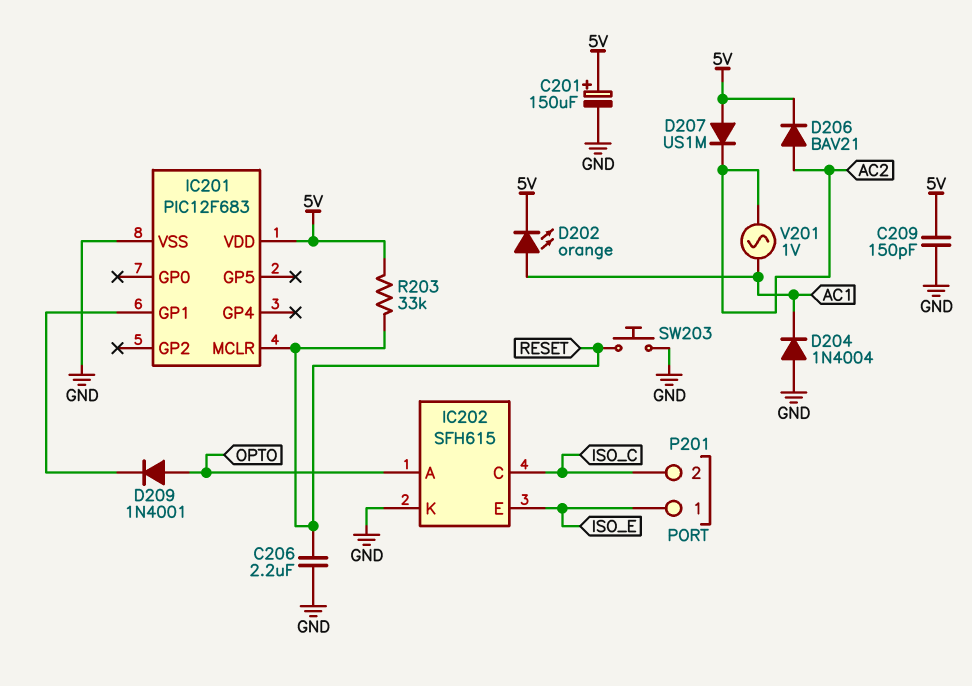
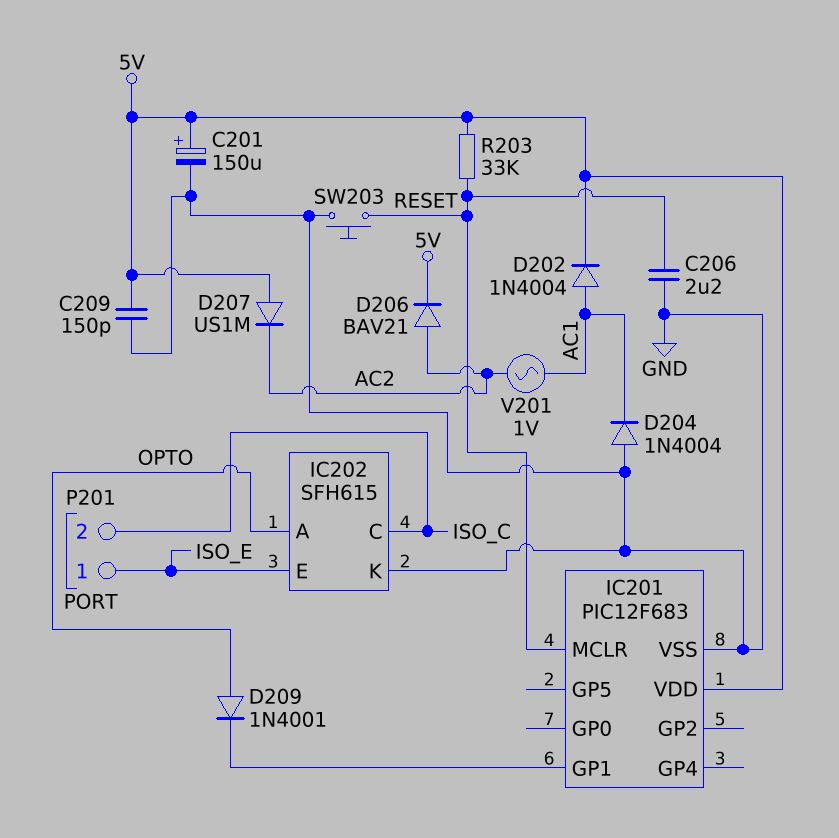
D202: LED orange (A AC1, K 5V) -> diode 1N4004 (A AC1, K 5V)

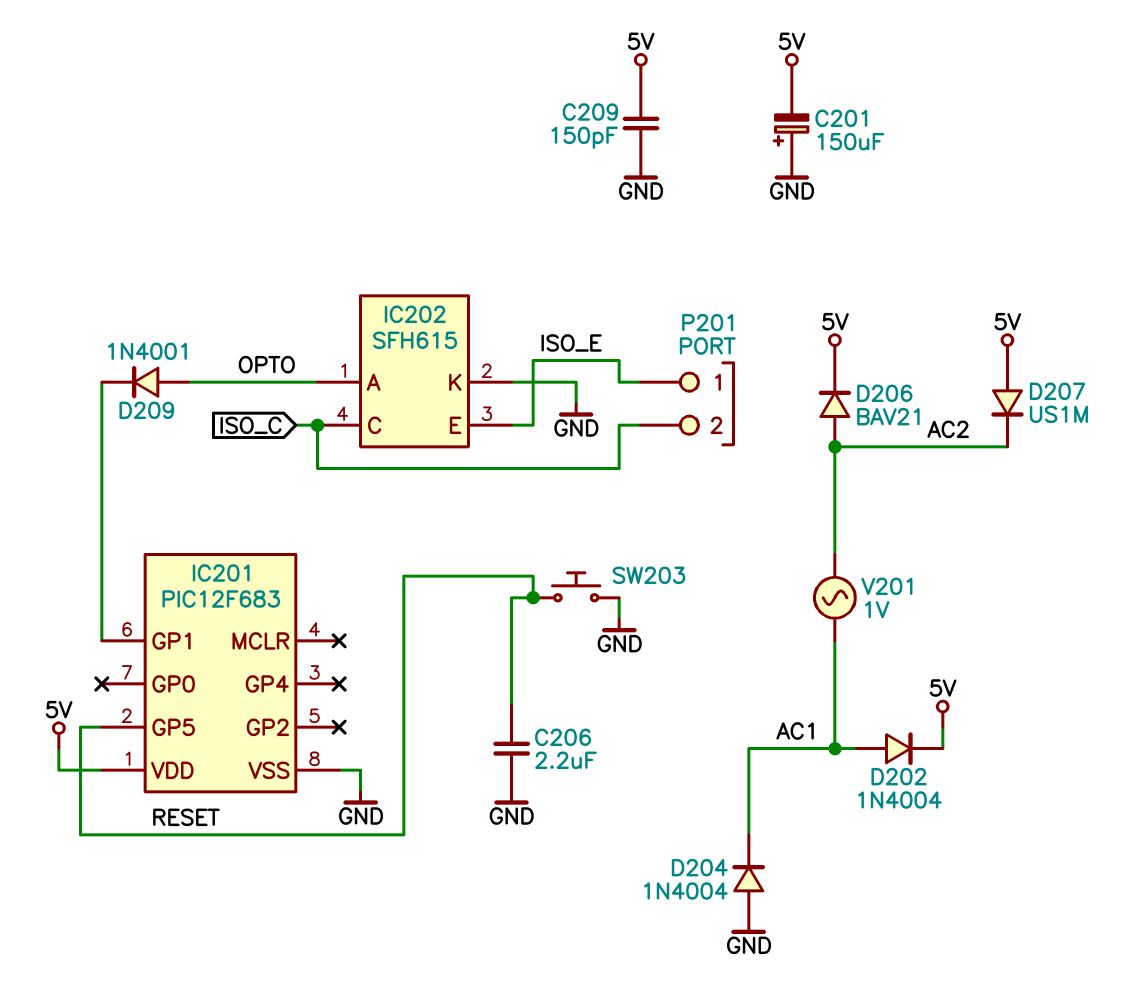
C201: 150uF (plus 5V, minus GND) -> 150uF (plus GND, minus 5V)
IC201 pin GP5: none -> RESET
IC201 pin MCLR: RESET -> none
R203: 33k (5V, RESET) -> none

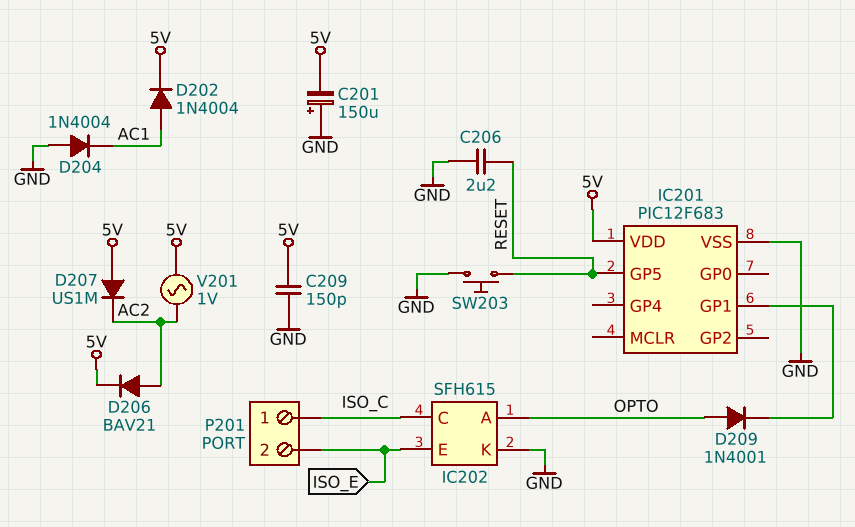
P201 pin 1: ISO_E -> ISO_C
P201 pin 2: ISO_C -> ISO_E
V201: AC 1V (AC1, AC2) -> AC 1V (5V, AC2)

